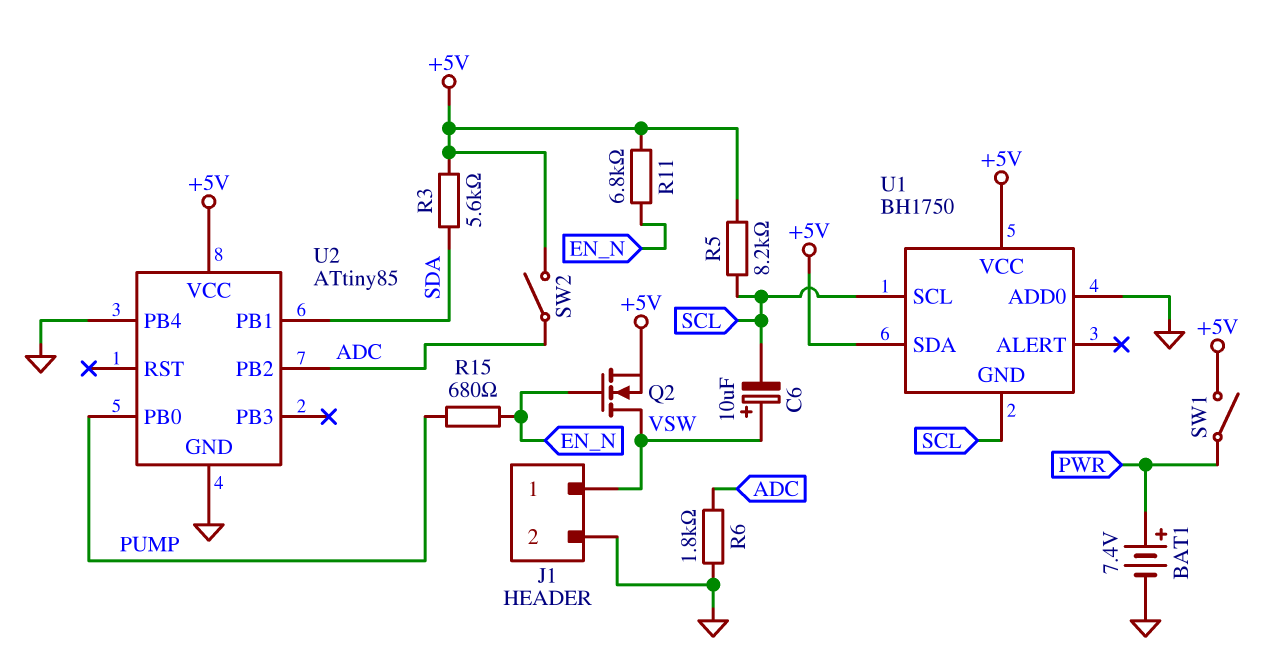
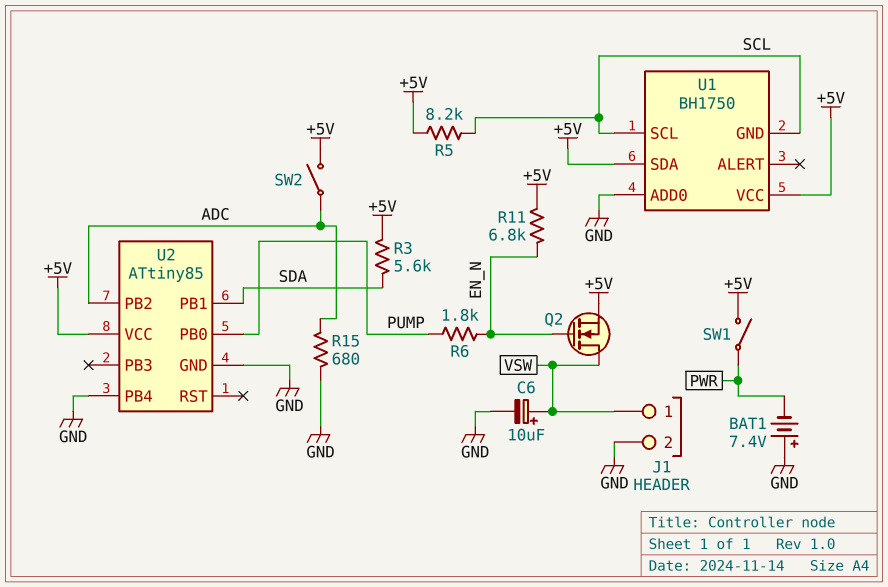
BAT1: 7.4V (plus PWR, minus GND) -> 7.4V (plus GND, minus PWR)
C6: 10uF (plus VSW, minus SCL) -> 10uF (plus VSW, minus GND)
R6: 1.8k (ADC, GND) -> 1.8k (EN_N, PUMP)
R15: 680 (EN_N, PUMP) -> 680 (ADC, GND)

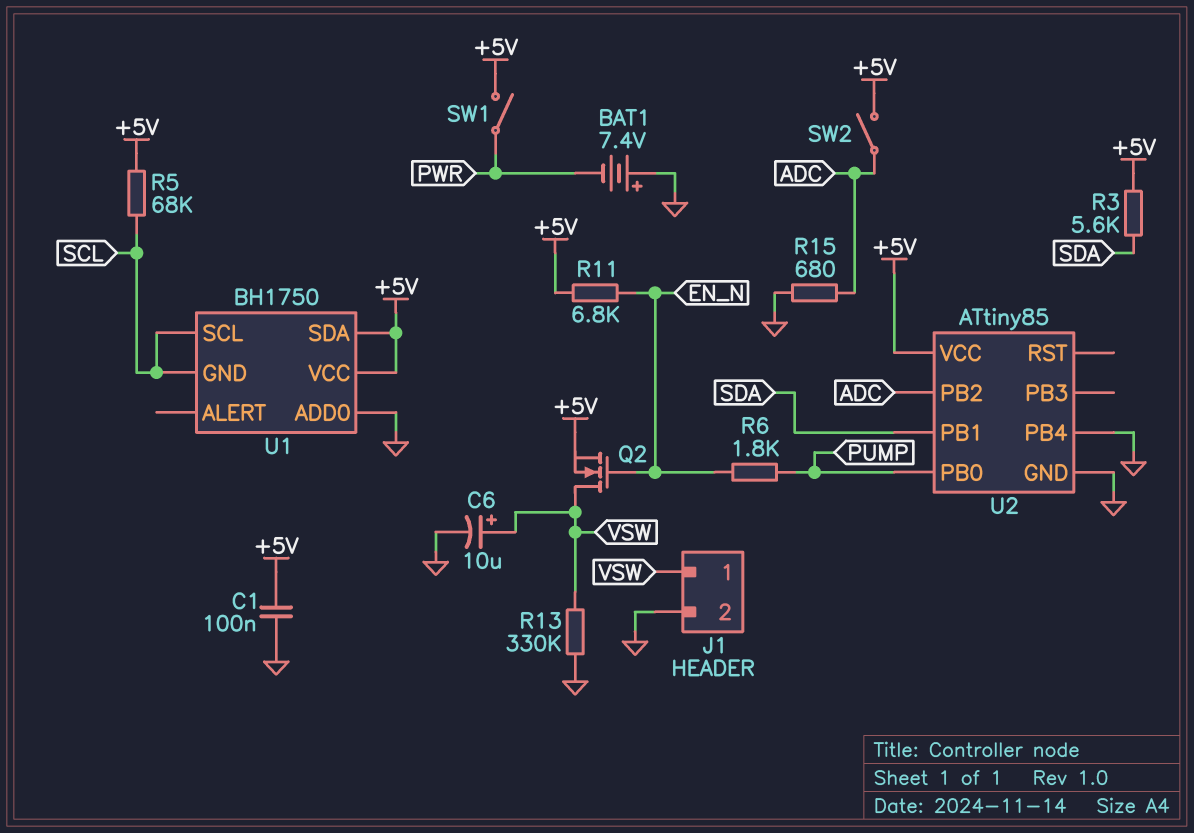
C1: none -> 100nF (+5V, GND)
R5: 8.2k (+5V, SCL) -> 68k (+5V, SCL)
R13: none -> 330k (GND, VSW)

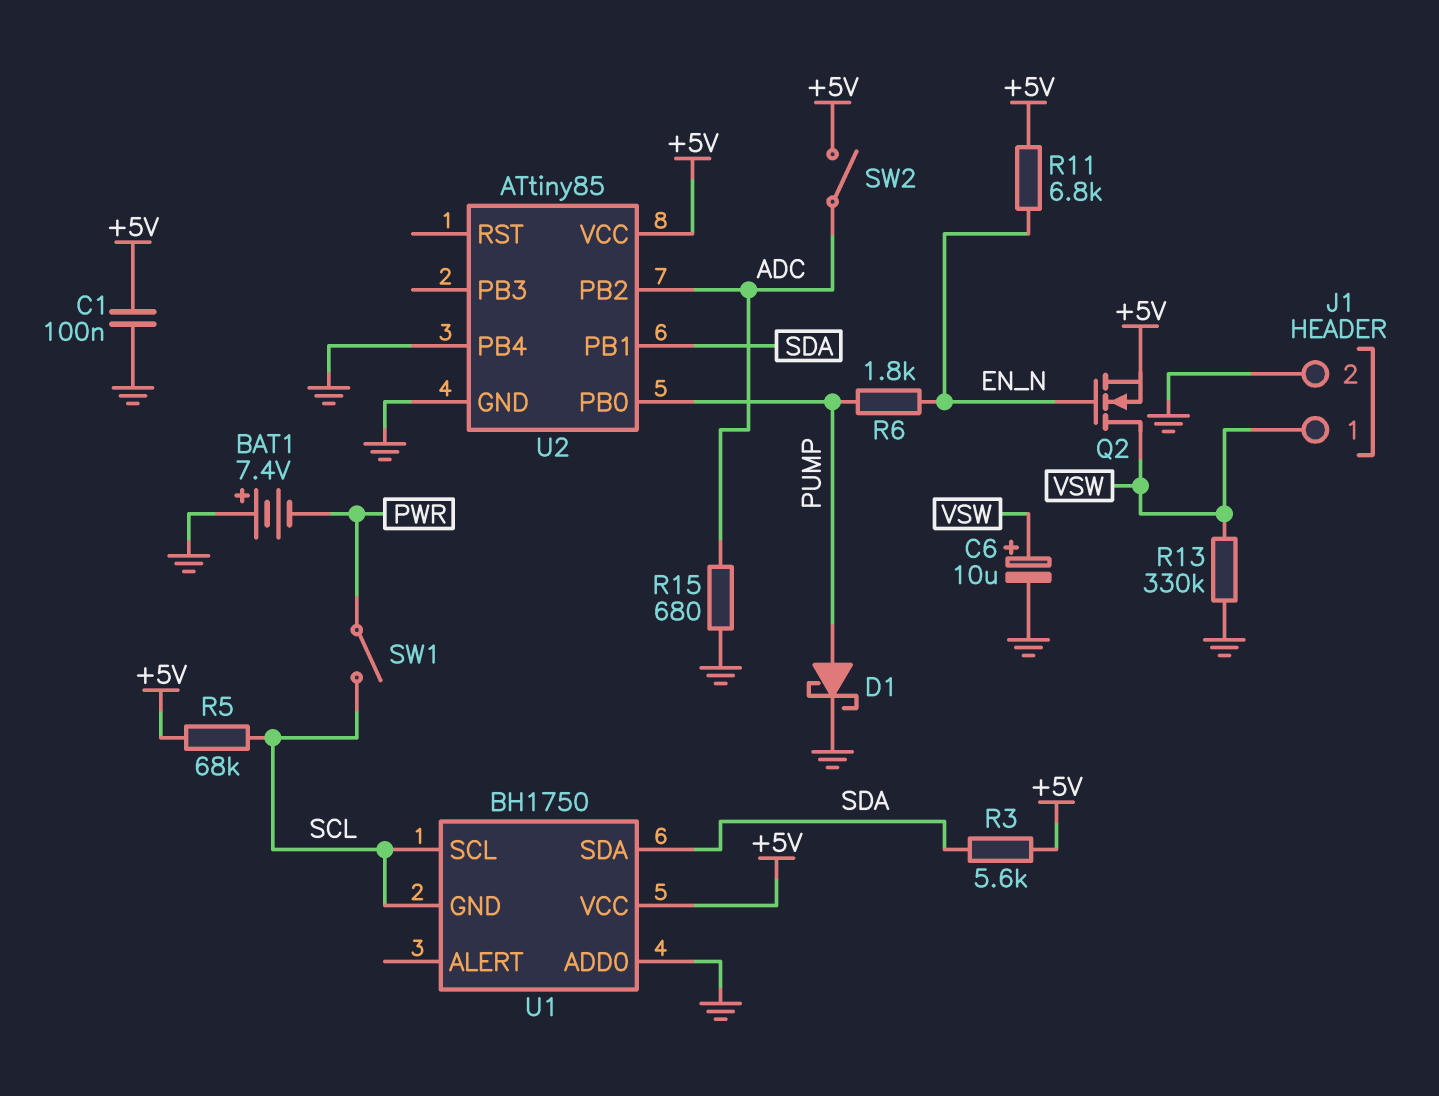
D1: none -> schottky (A PUMP, K GND)
SW1: switch (+5V, PWR) -> switch (PWR, SCL)
U1 pin SDA: +5V -> SDA

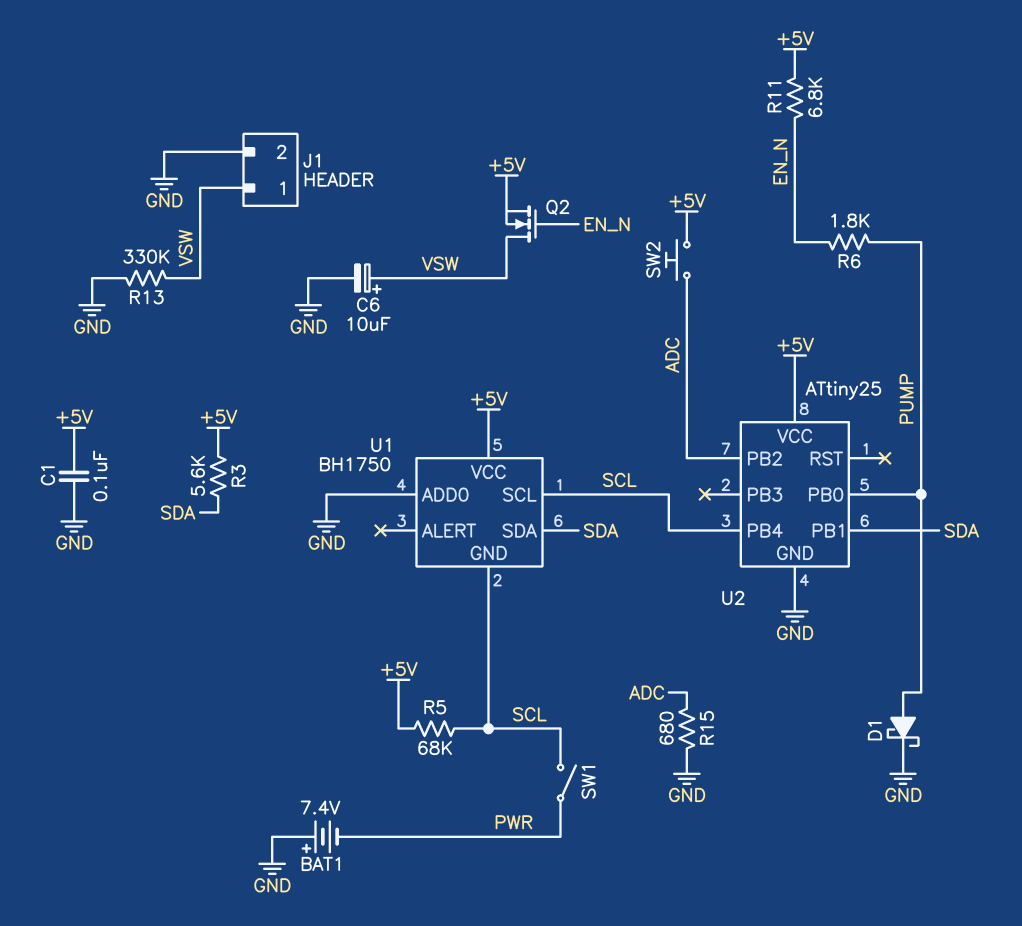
SW2: switch (+5V, ADC) -> button (+5V, ADC)
U2: ATtiny85 -> ATtiny25
U2 pin PB4: GND -> SCL

